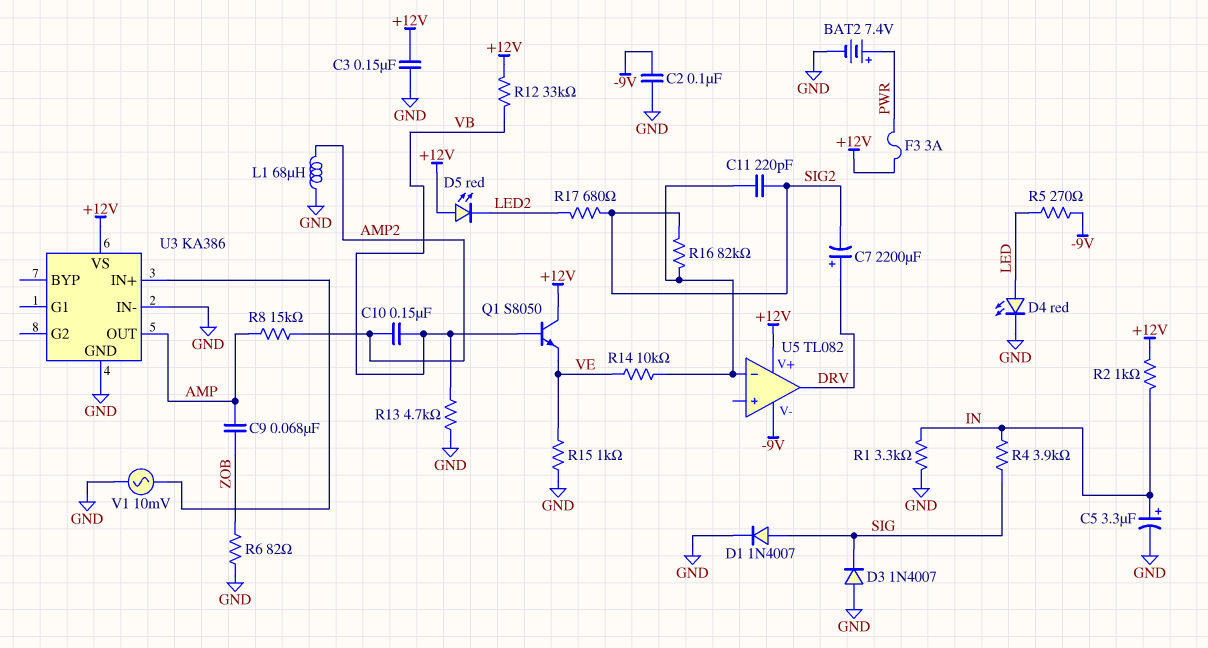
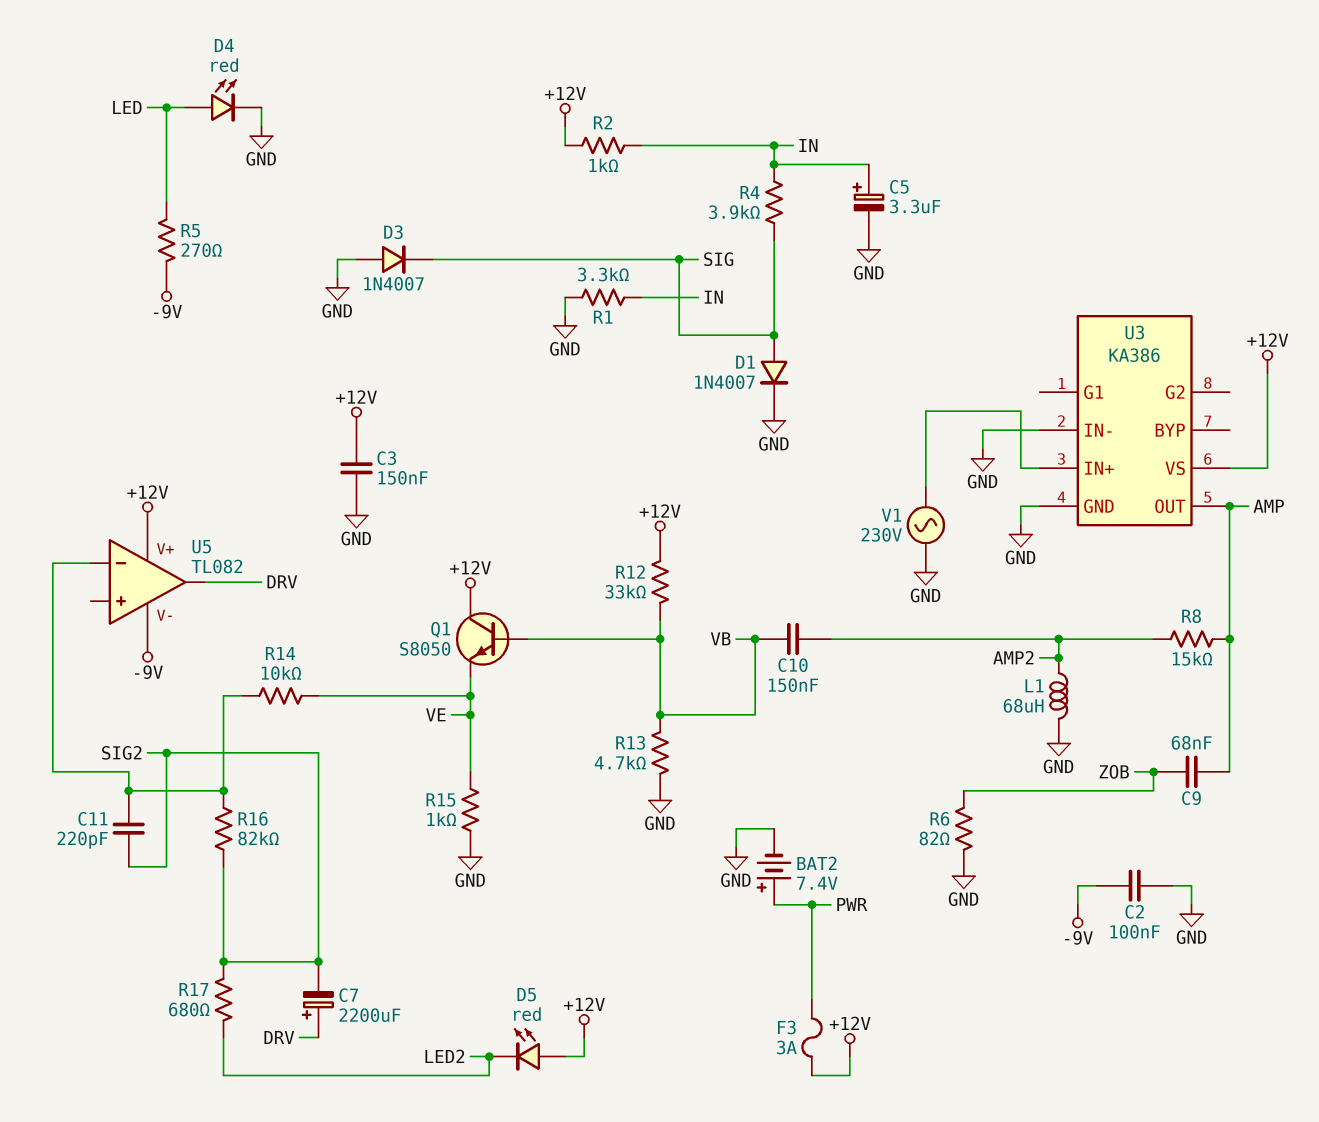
V1: AC 10mV (GND, U3/IN+) -> AC 230V (GND, U3/IN+)

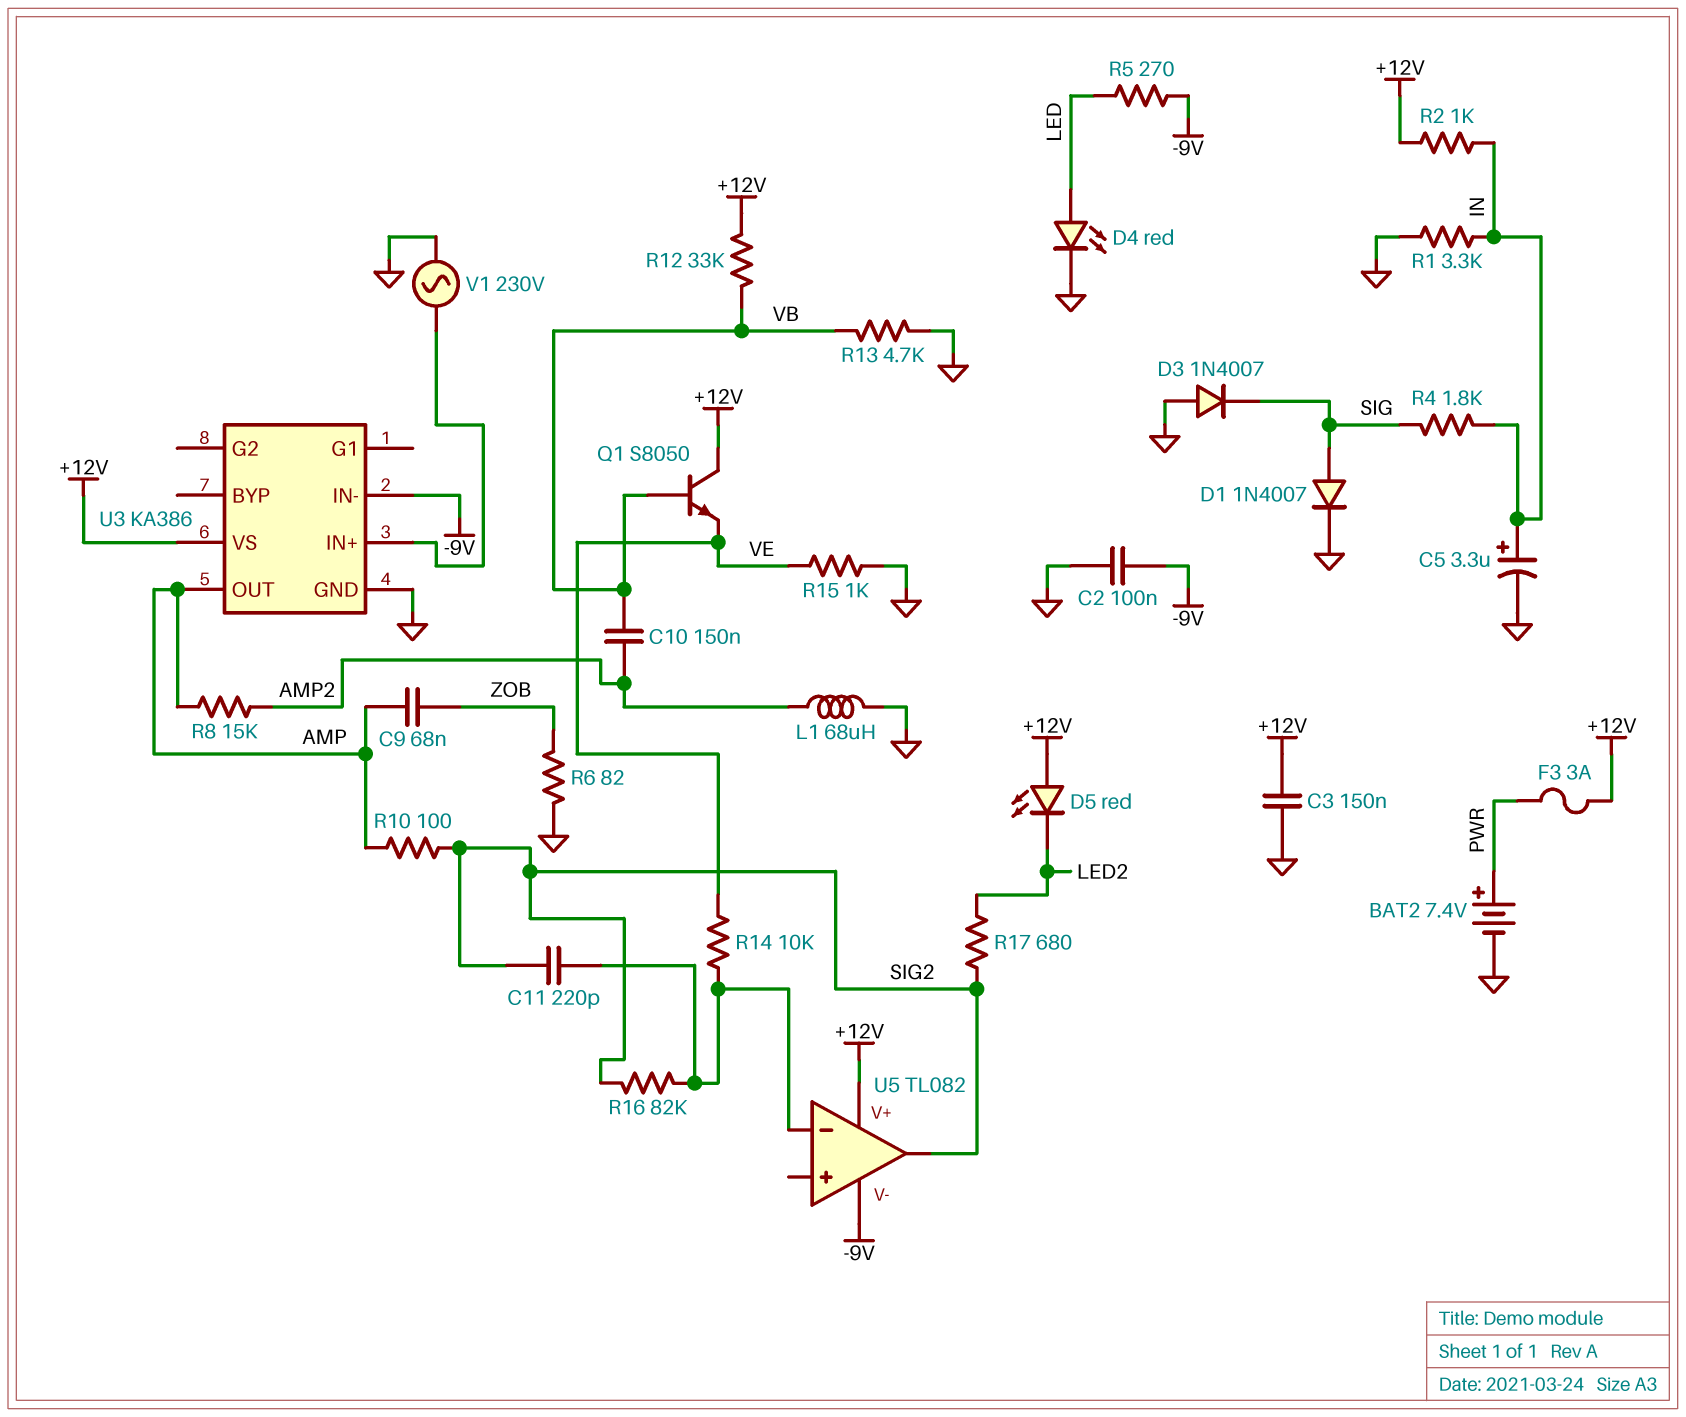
C7: 2200uF (plus DRV, minus SIG2) -> none
R4: 3.9k (IN, SIG) -> 1.8k (IN, SIG)
R10: none -> 100 (AMP, SIG2)
U3 pin IN-: GND -> -9V
U5 pin out: DRV -> SIG2

